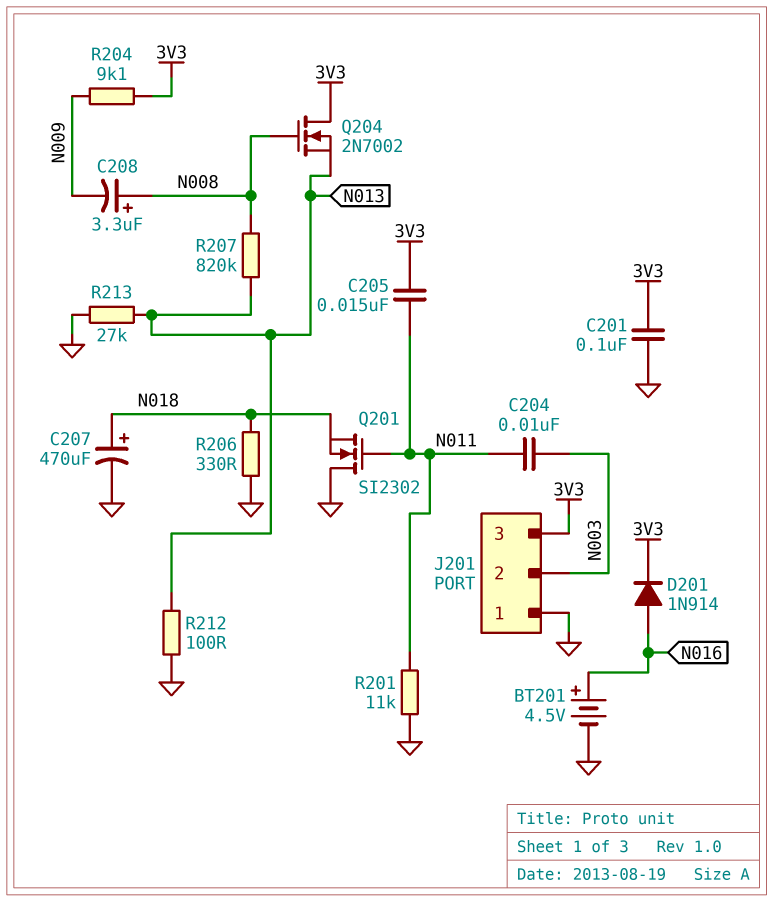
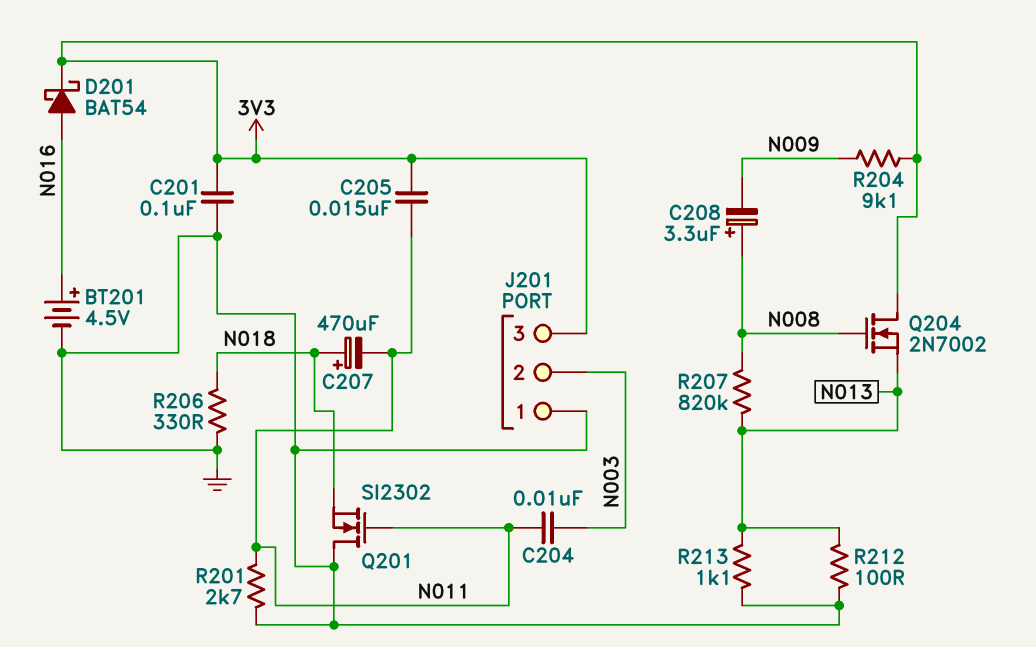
C207: 470uF (plus N018, minus GND) -> 470uF (plus N018, minus N011)
D201: diode 1N914 (A N016, K 3V3) -> schottky BAT54 (A N016, K 3V3)
R201: 11k (GND, N011) -> 2.7k (GND, N011)
R213: 27k (GND, N013) -> 1.1k (GND, N013)

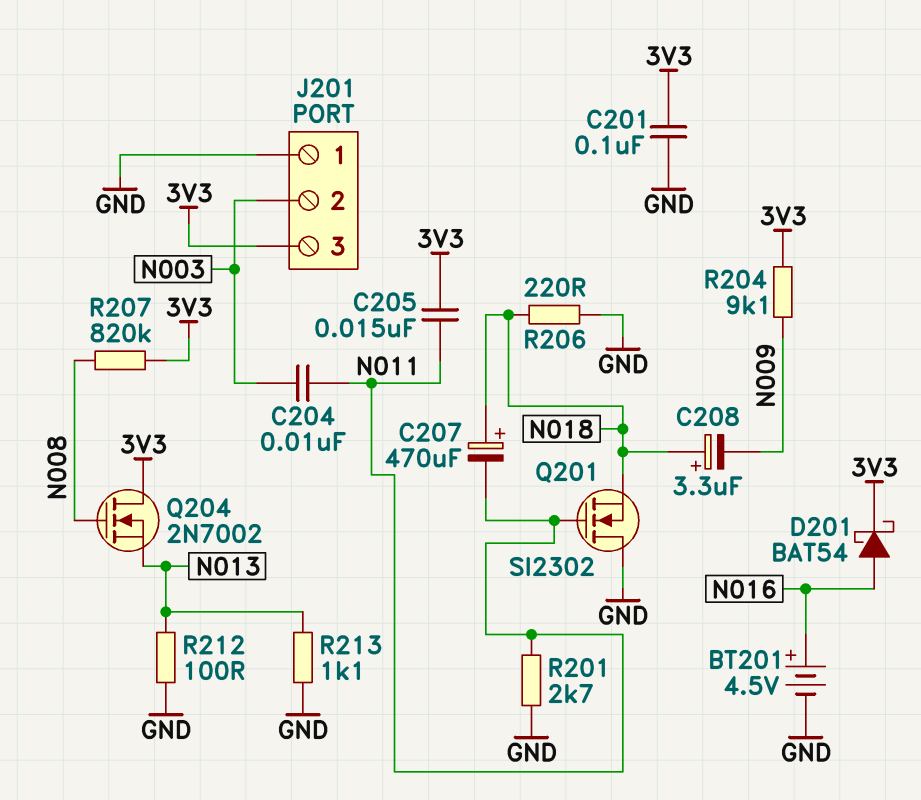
C208: 3.3uF (plus N008, minus N009) -> 3.3uF (plus N018, minus N009)
R206: 330 (GND, N018) -> 220 (GND, N018)
R207: 820k (N008, N013) -> 820k (3V3, N008)

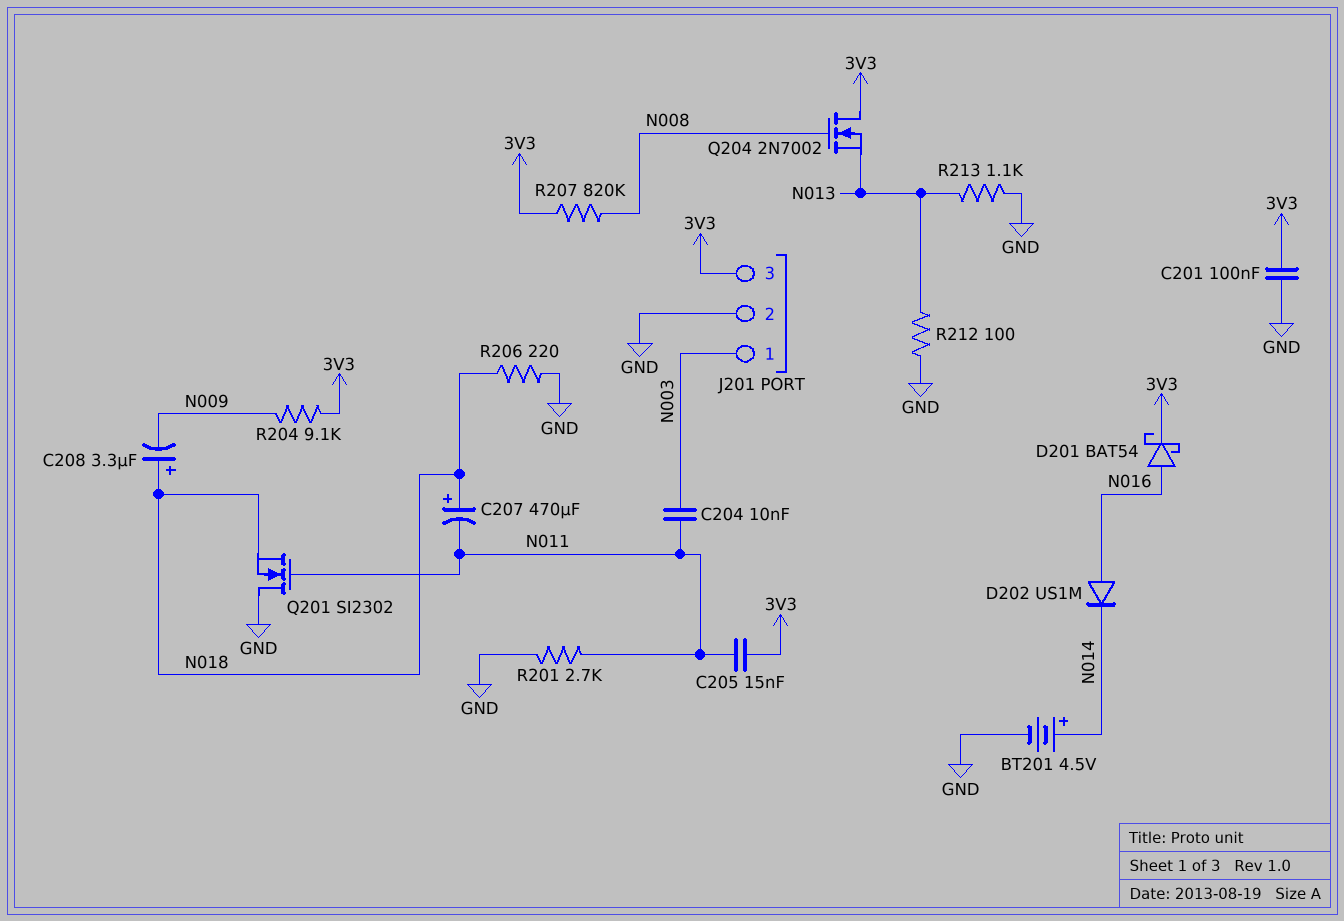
BT201: 4.5V (plus N016, minus GND) -> 4.5V (plus N014, minus GND)
D202: none -> diode US1M (A N016, K N014)
J201 pin 1: GND -> N003
J201 pin 2: N003 -> GND

